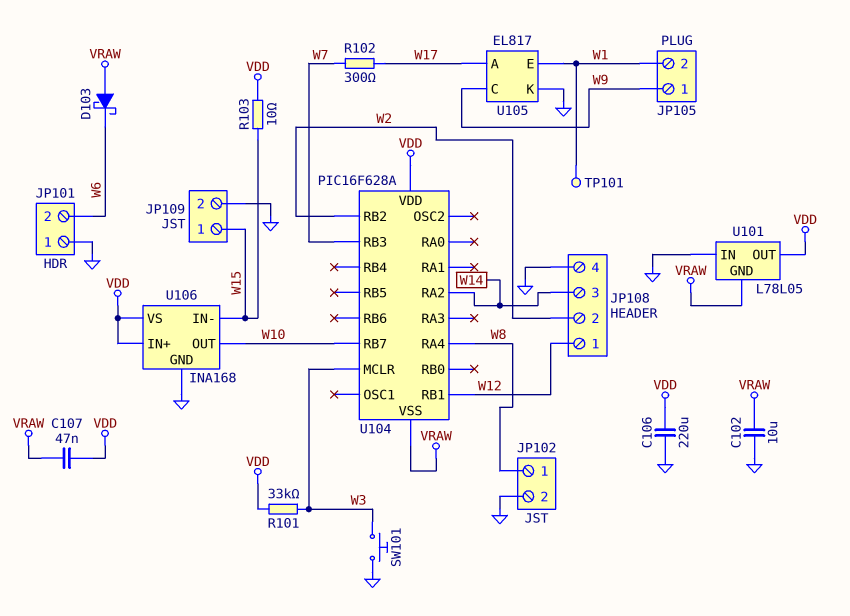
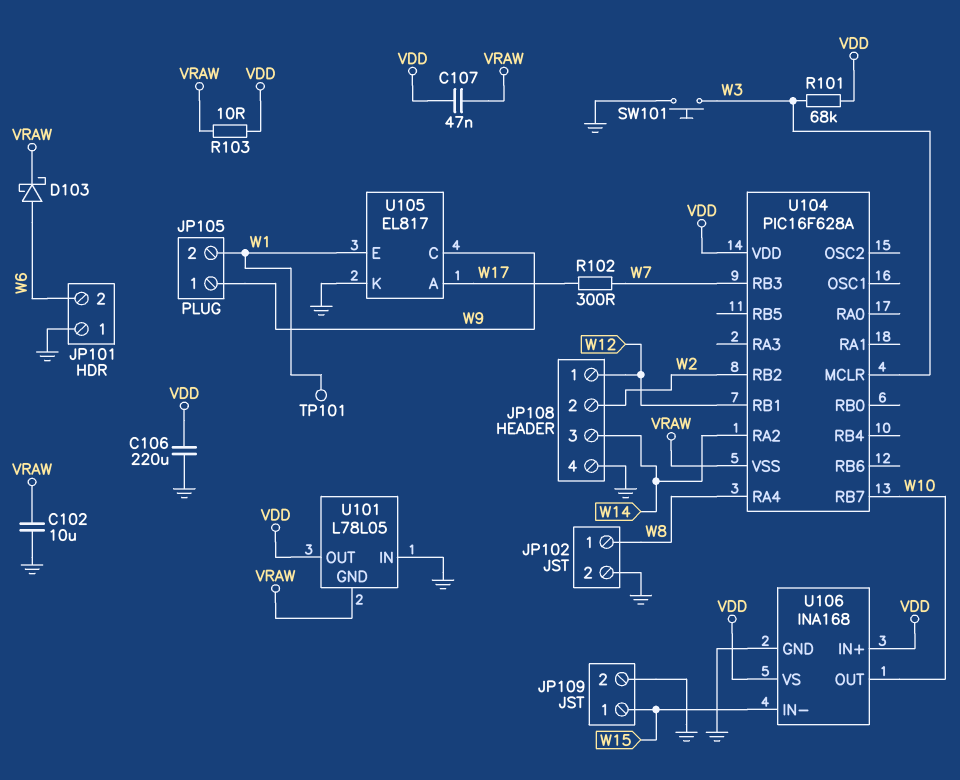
D103: schottky (A VRAW, K W6) -> schottky (A W6, K VRAW)
R101: 33k (VDD, W3) -> 68k (VDD, W3)
R103: 10 (VDD, W15) -> 10 (VDD, VRAW)

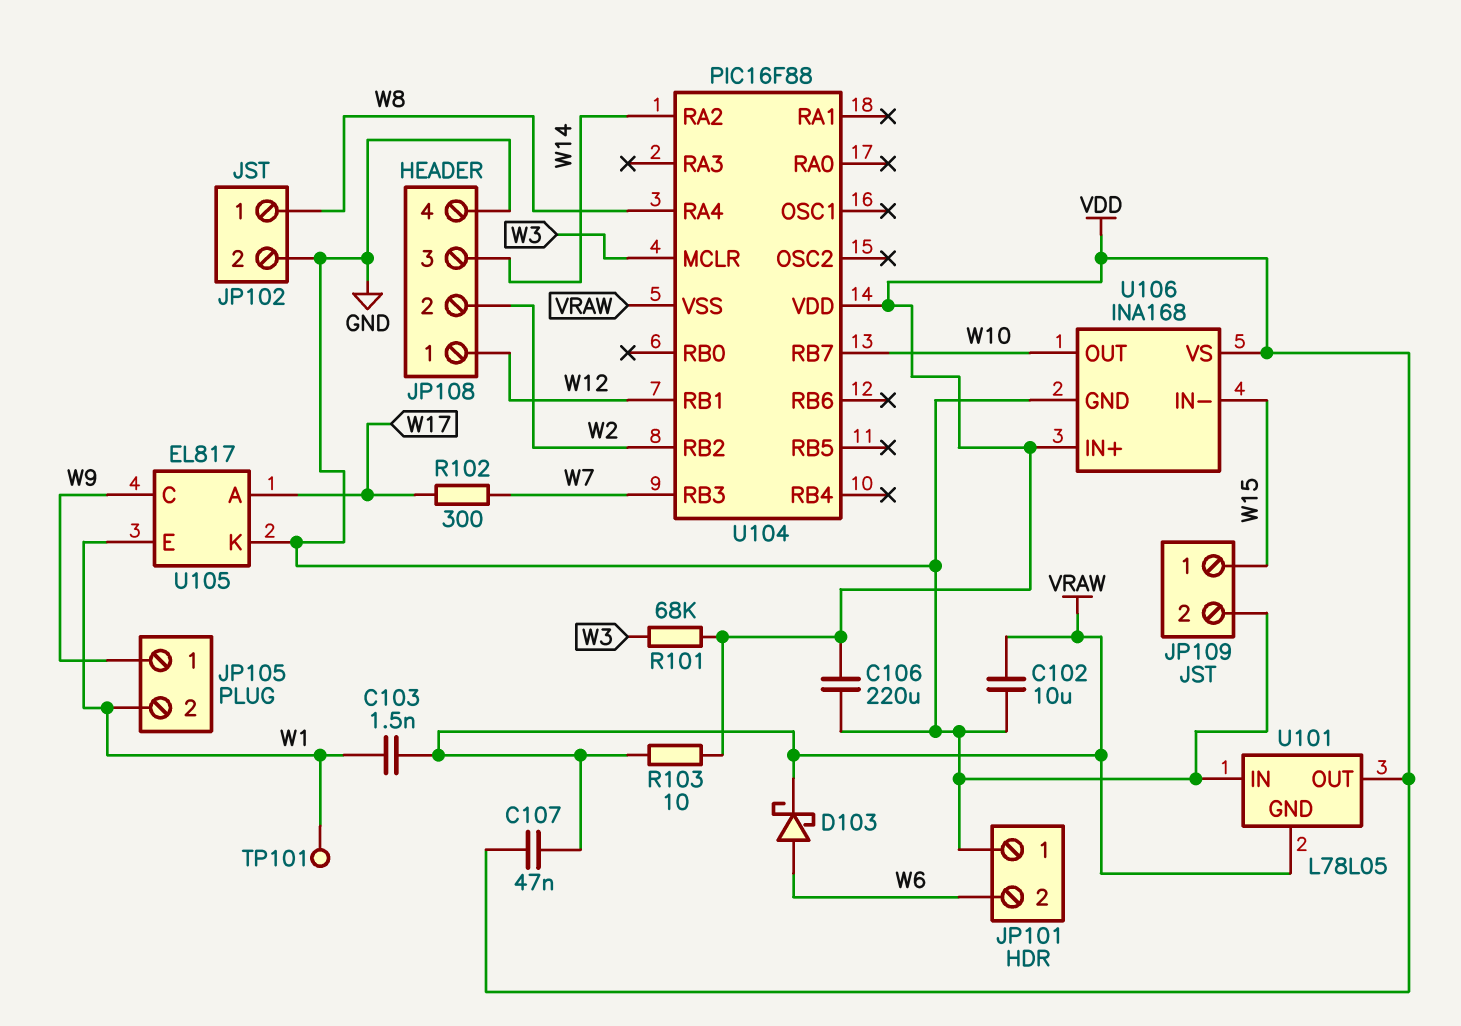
C103: none -> 1.5nF (VRAW, W1)
SW101: button (GND, W3) -> none
U104: PIC16F628A -> PIC16F88

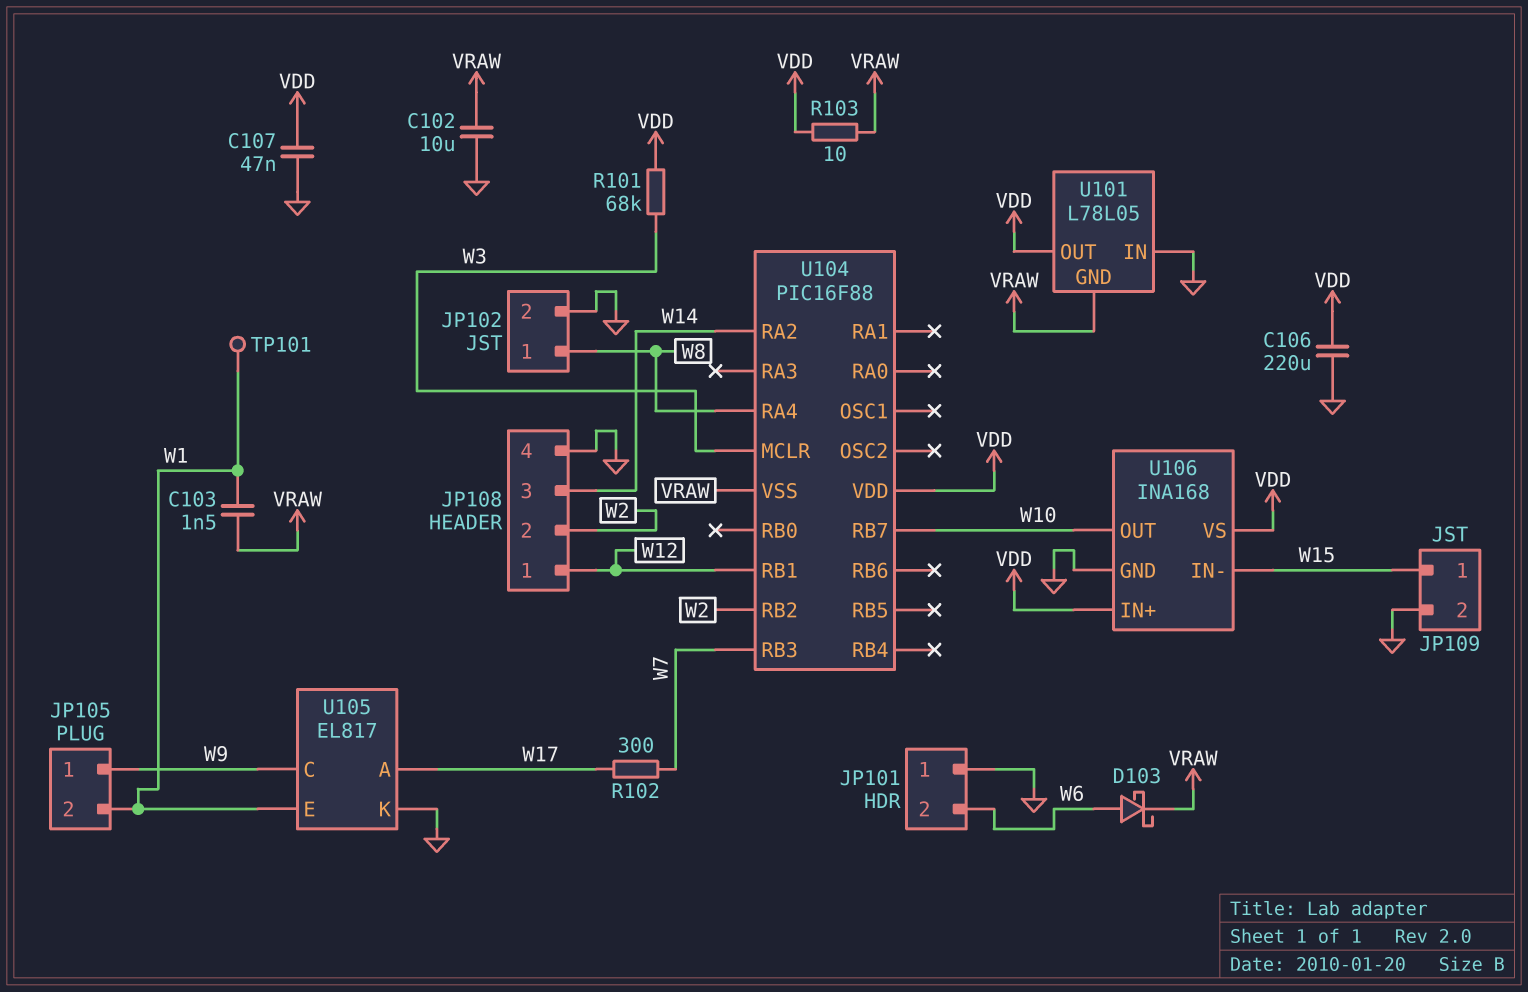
C107: 47nF (VDD, VRAW) -> 47nF (GND, VDD)

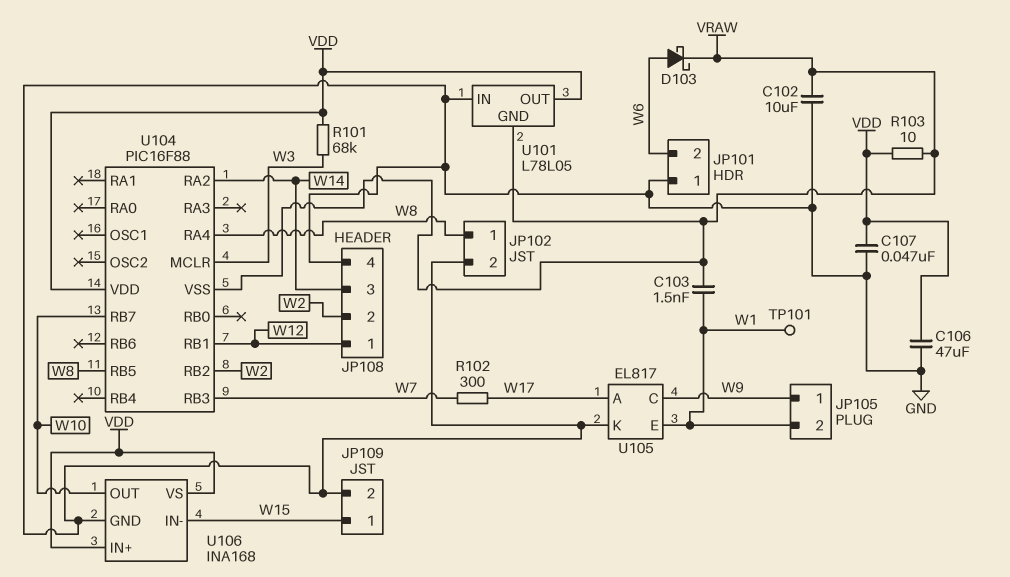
C106: 220uF (GND, VDD) -> 47uF (GND, VDD)
U104 pin RB5: none -> W8

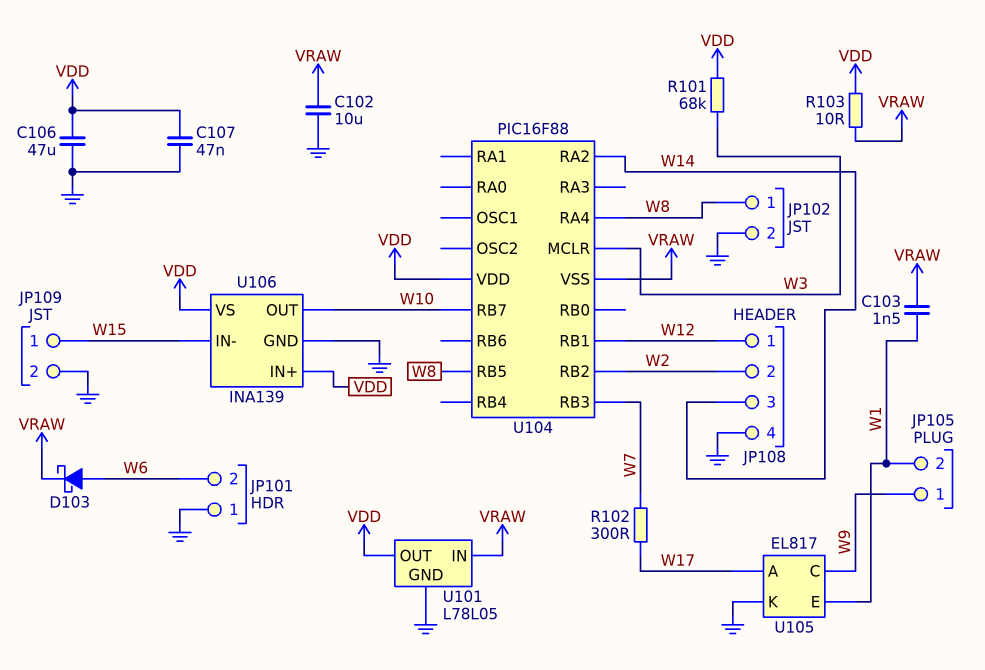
TP101: test point (W1) -> none
U101 pin GND: VRAW -> GND
U101 pin IN: GND -> VRAW
U106: INA168 -> INA139

